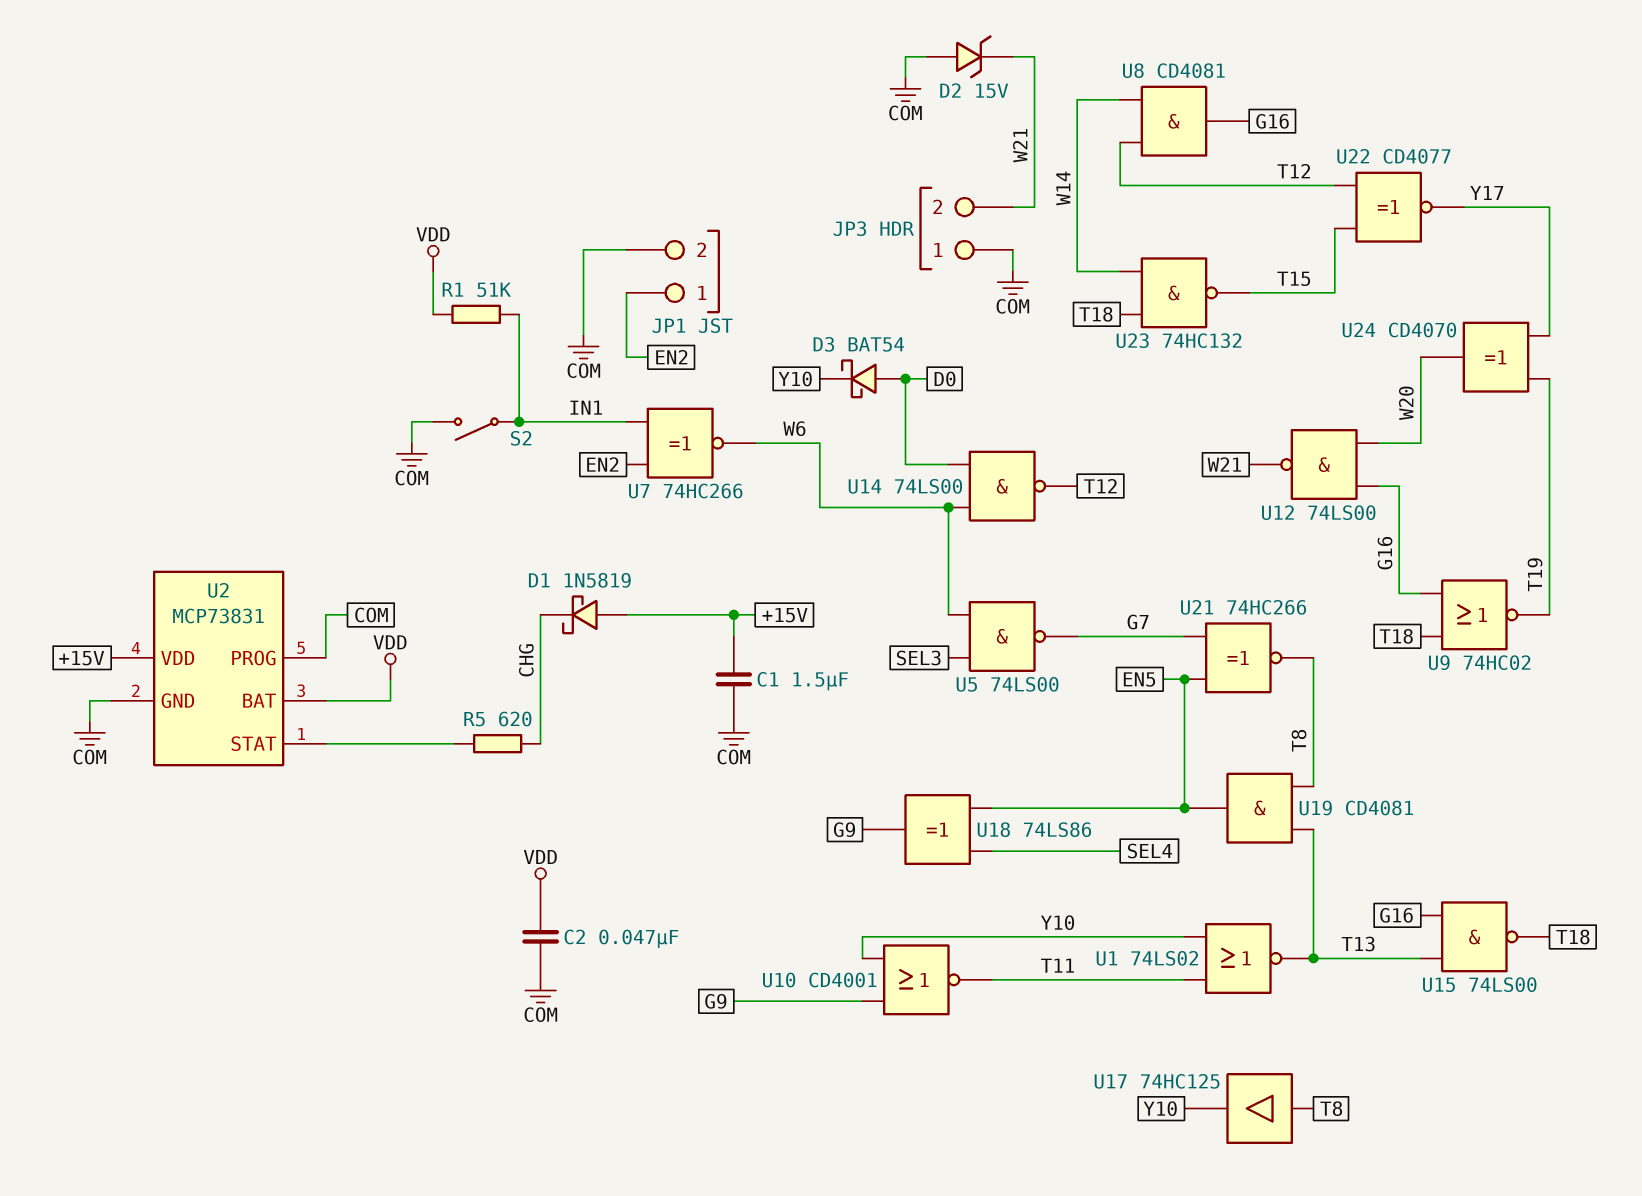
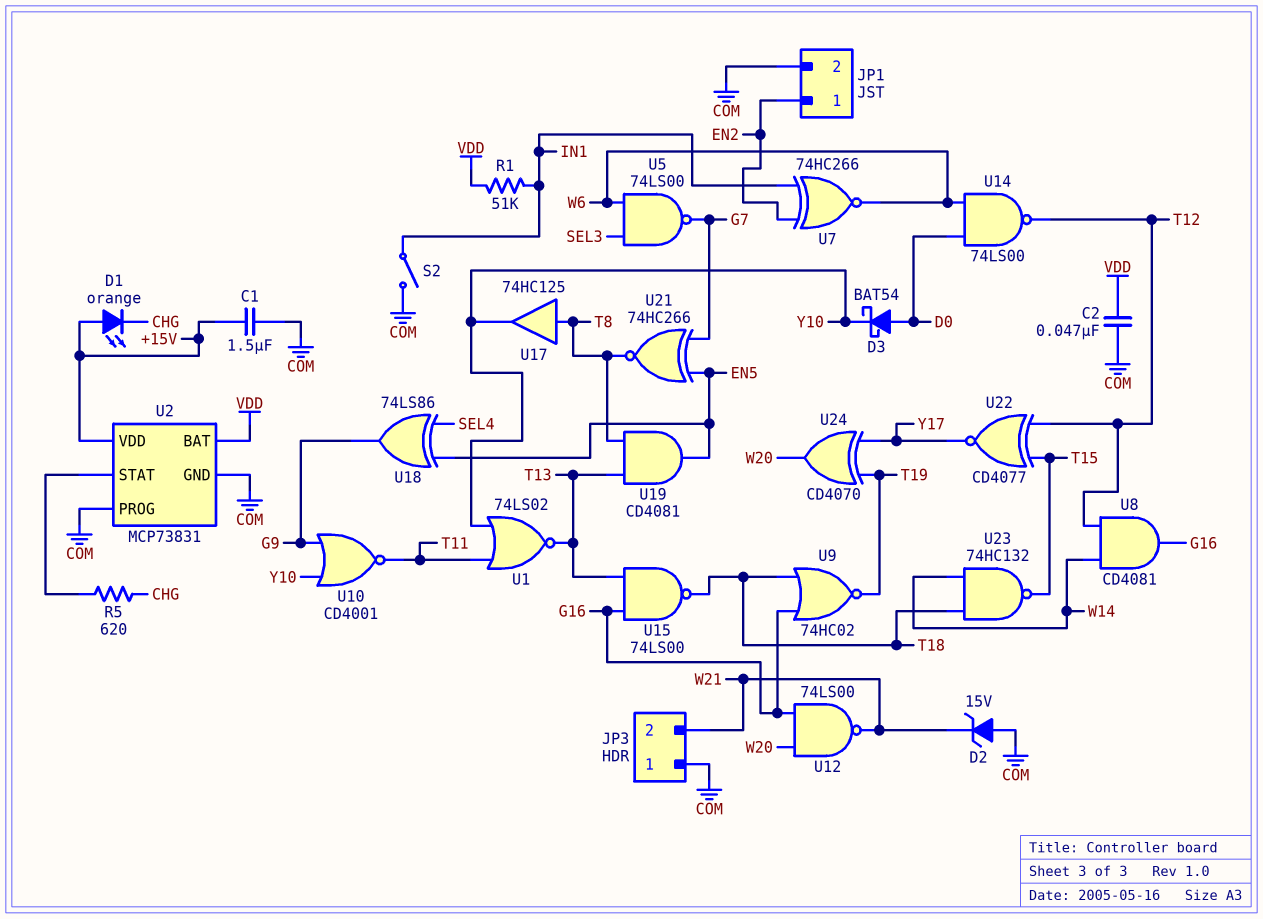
D1: schottky 1N5819 (A +15V, K CHG) -> LED orange (A +15V, K CHG)

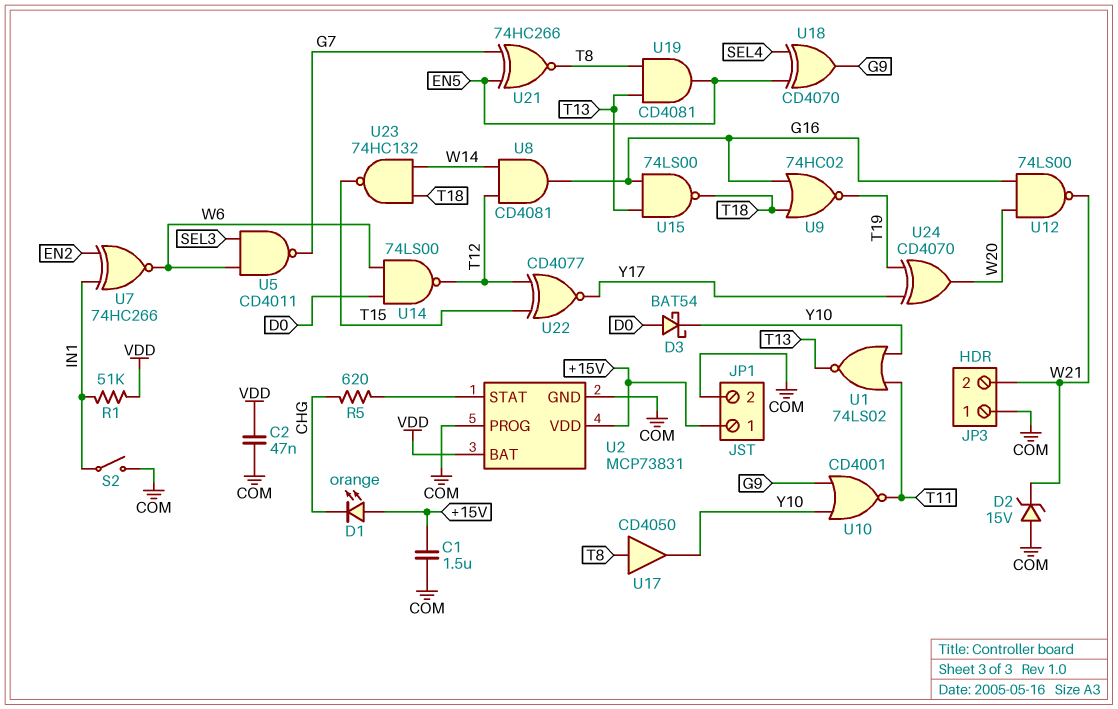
JP1 pin 1: EN2 -> +15V
U5: NAND 74LS00 (in SEL3, in W6, out G7) -> NAND CD4011 (in SEL3, in W6, out G7)
U17: buffer 74HC125 (in T8, out Y10) -> buffer CD4050 (in T8, out Y10)
U18: XOR 74LS86 (in EN5, in SEL4, out G9) -> XOR CD4070 (in EN5, in SEL4, out G9)

